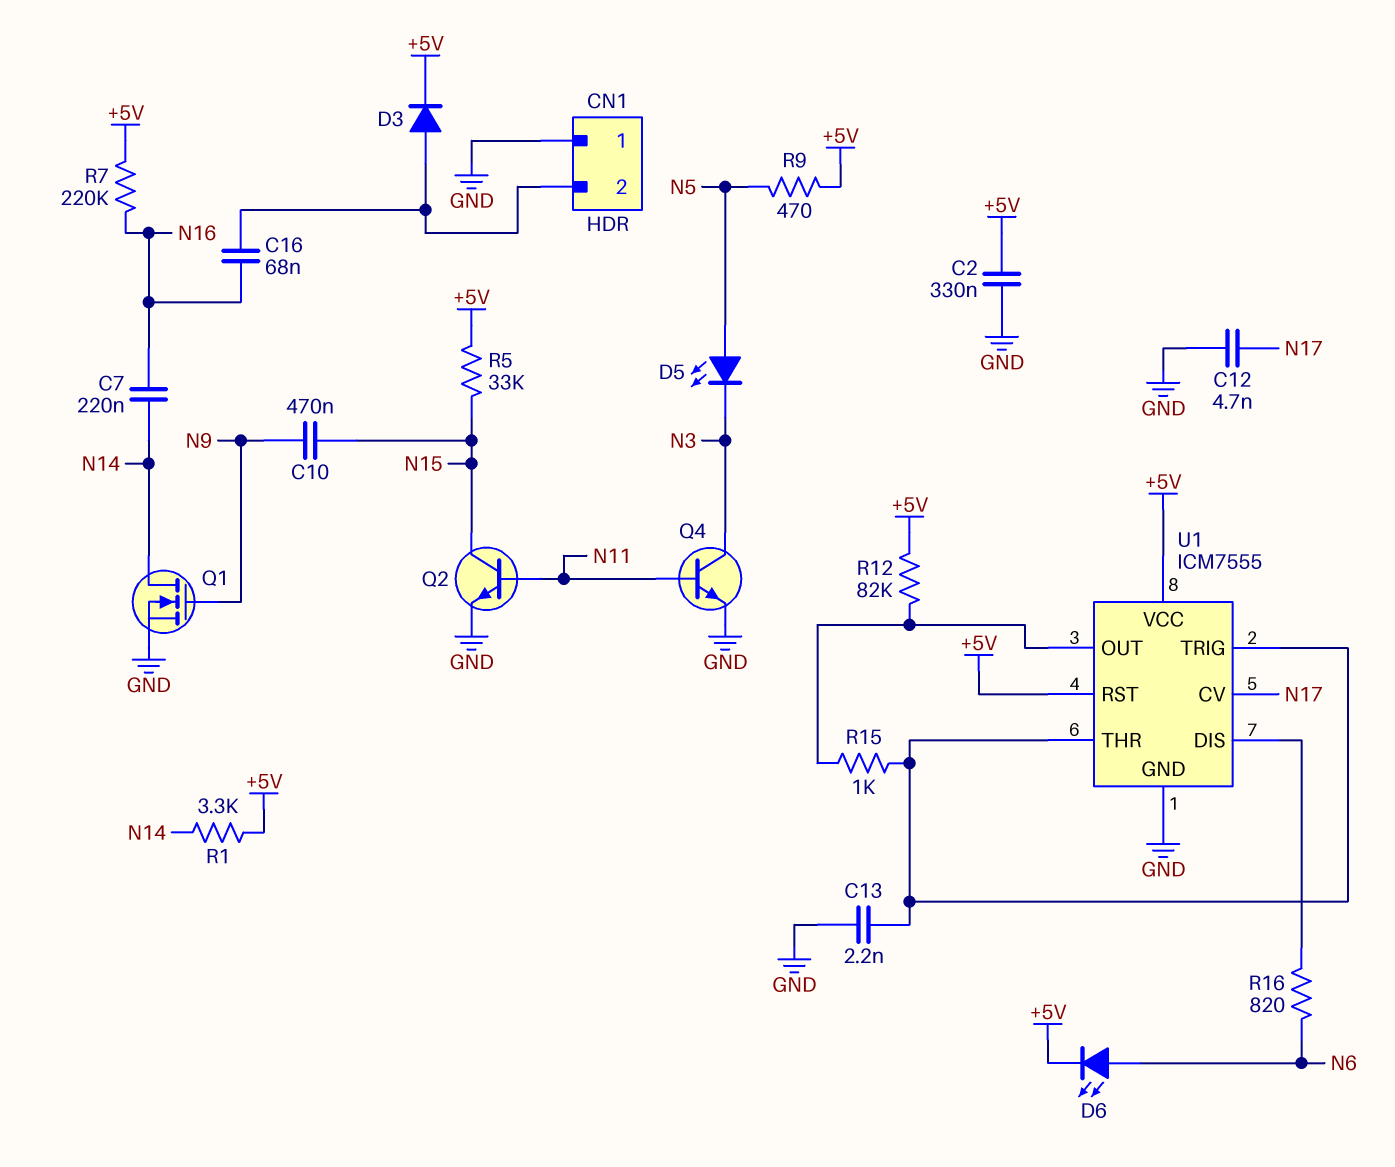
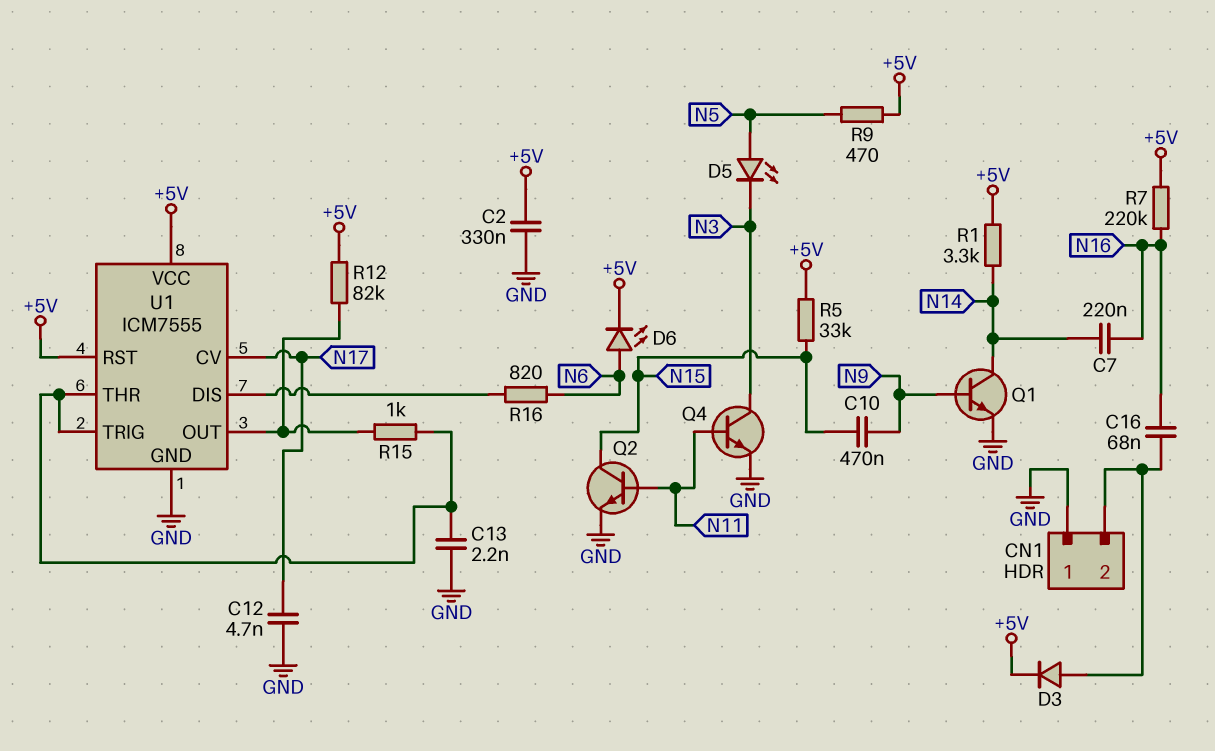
Q1: NMOS (G N9, D N14, S GND) -> NPN (B N9, C N14, E GND)

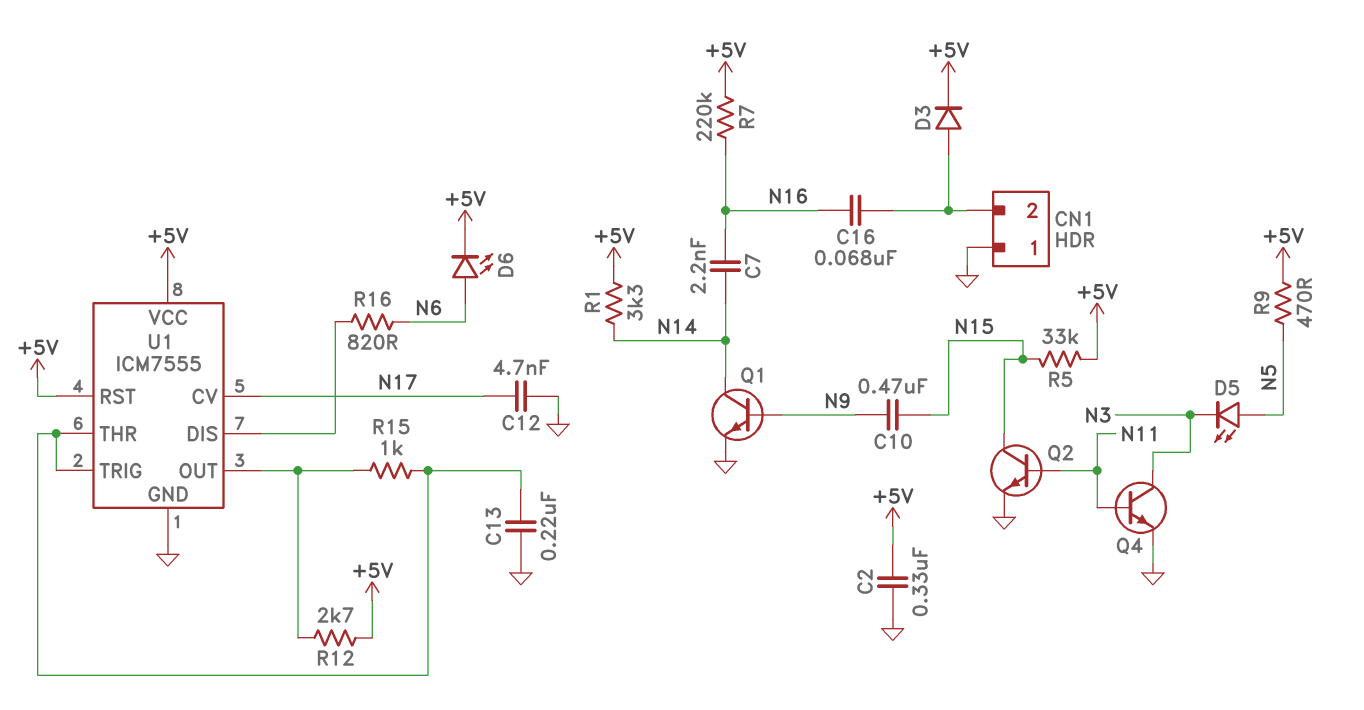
C7: 220nF (N14, N16) -> 2.2nF (N14, N16)
C13: 2.2nF (GND, U1/THR) -> 220nF (GND, U1/THR)
R12: 82k (+5V, U1/OUT) -> 2.7k (+5V, U1/OUT)

